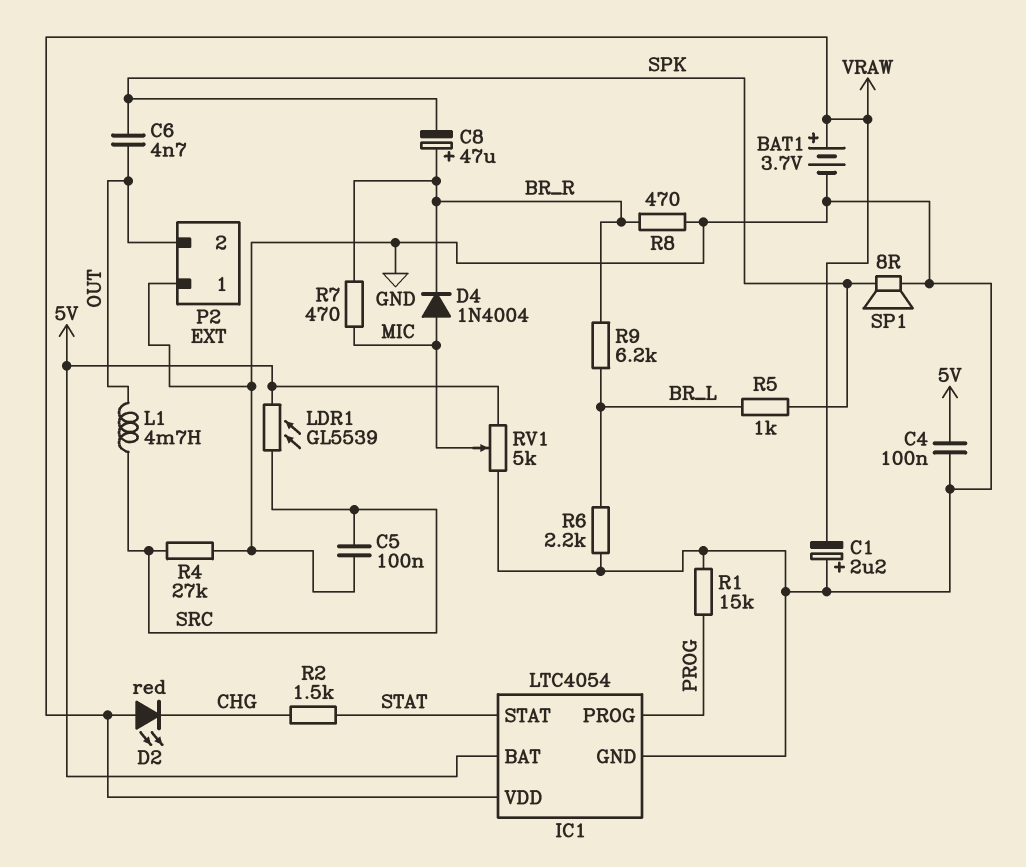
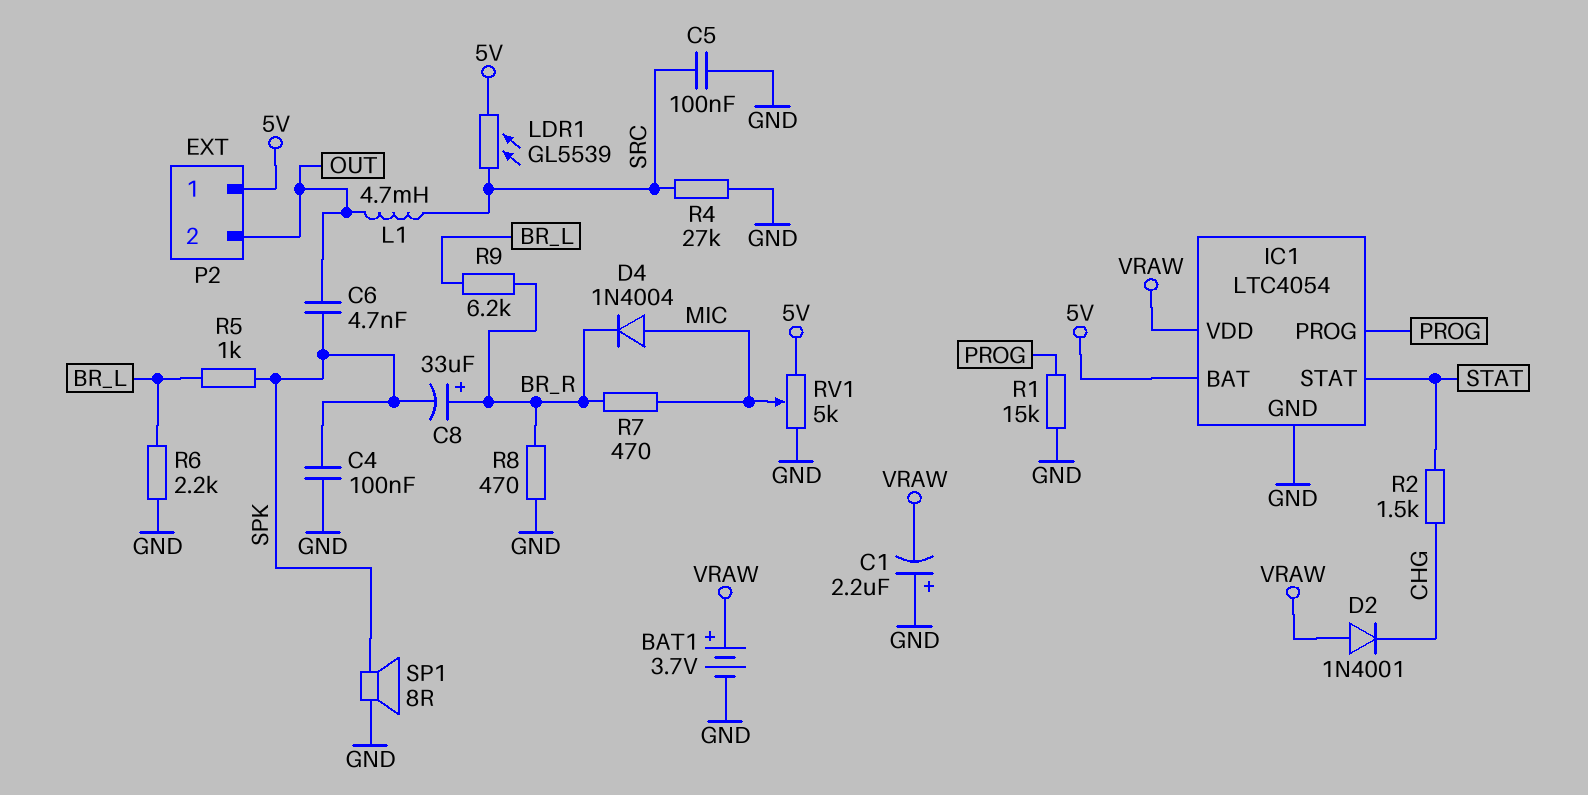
C4: 100nF (5V, GND) -> 100nF (GND, SPK)
C8: 47uF (plus BR_R, minus SPK) -> 33uF (plus BR_R, minus SPK)
D2: LED red (A VRAW, K CHG) -> diode 1N4001 (A VRAW, K CHG)
P2 pin 1: GND -> 5V

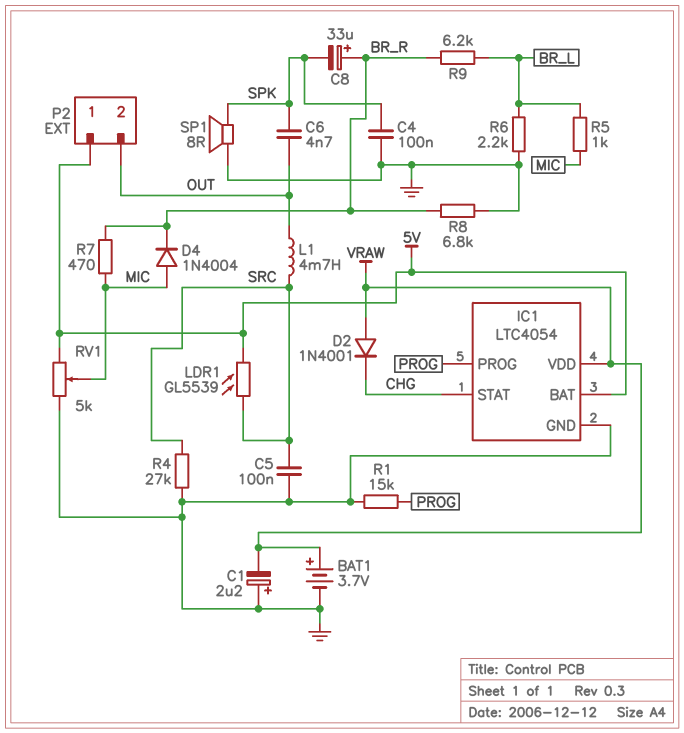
IC1 pin STAT: STAT -> CHG
R2: 1.5k (CHG, STAT) -> none
R5: 1k (BR_L, SPK) -> 1k (BR_L, MIC)
R8: 470 (BR_R, GND) -> 6.8k (BR_R, GND)

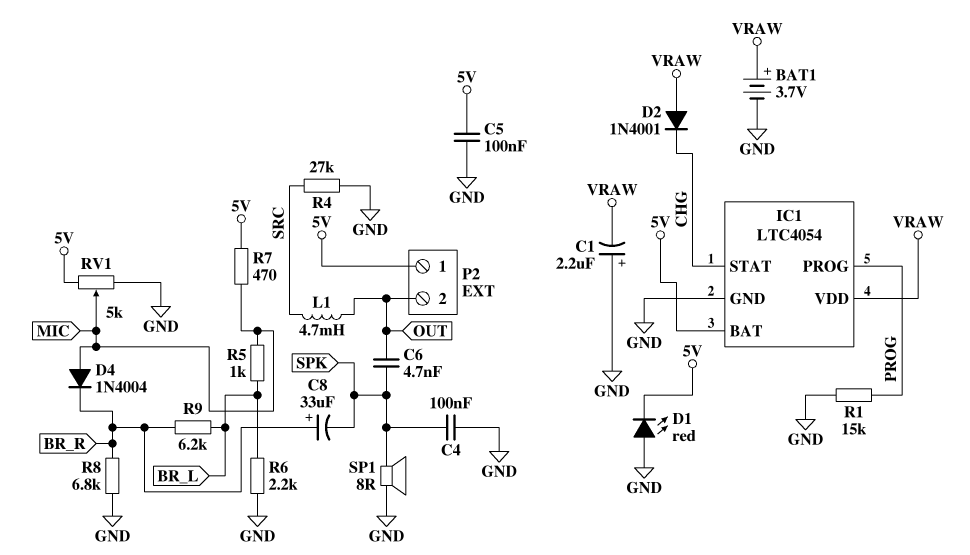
C5: 100nF (GND, SRC) -> 100nF (5V, GND)
D1: none -> LED red (A GND, K 5V)
LDR1: GL5539 (5V, SRC) -> none
R7: 470 (BR_R, MIC) -> 470 (5V, MIC)

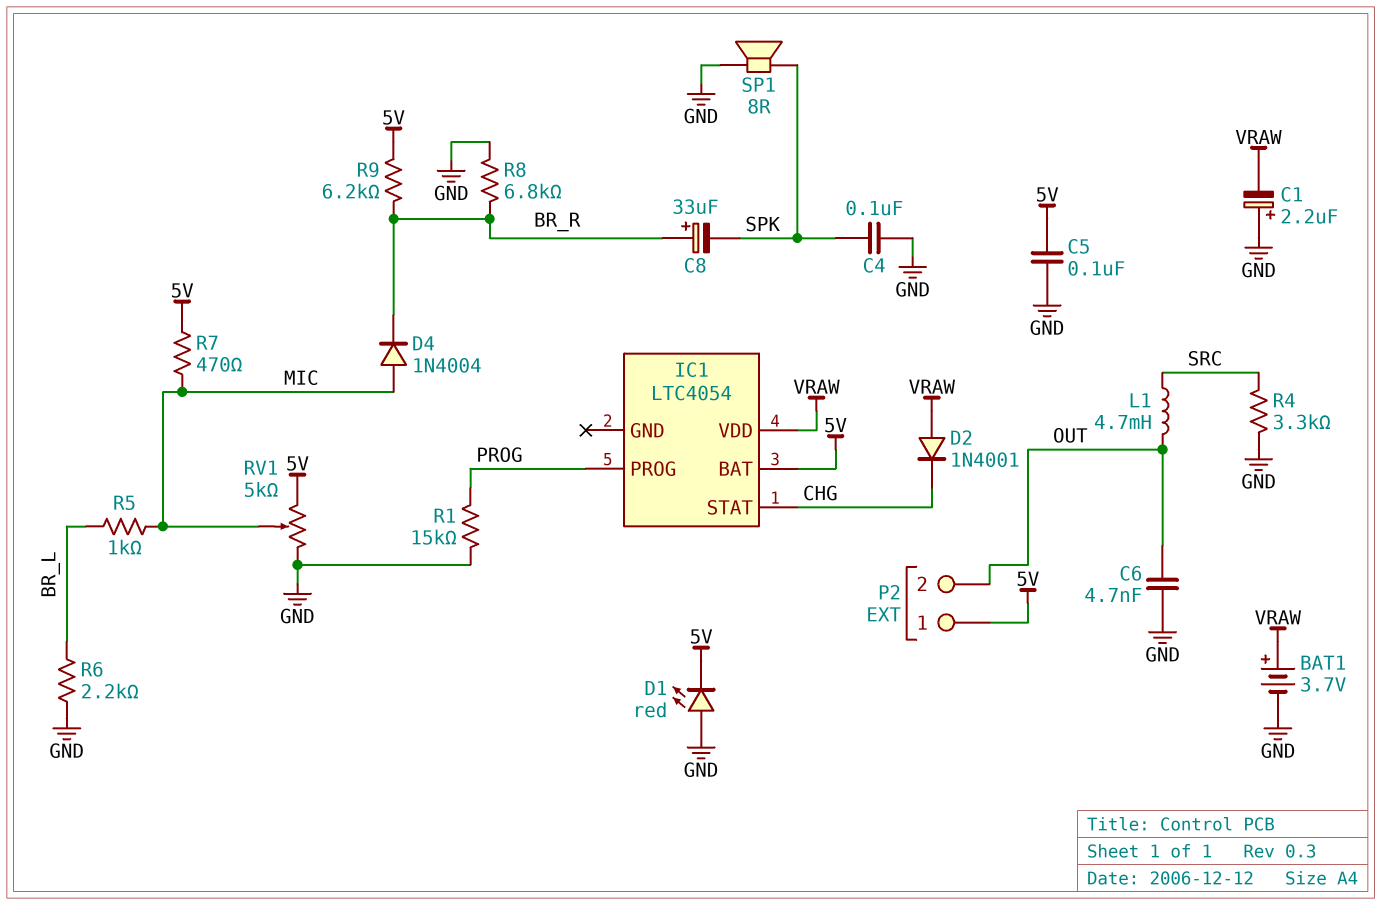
C6: 4.7nF (OUT, SPK) -> 4.7nF (GND, OUT)
IC1 pin GND: GND -> none
R4: 27k (GND, SRC) -> 3.3k (GND, SRC)
R9: 6.2k (BR_L, BR_R) -> 6.2k (5V, BR_R)

